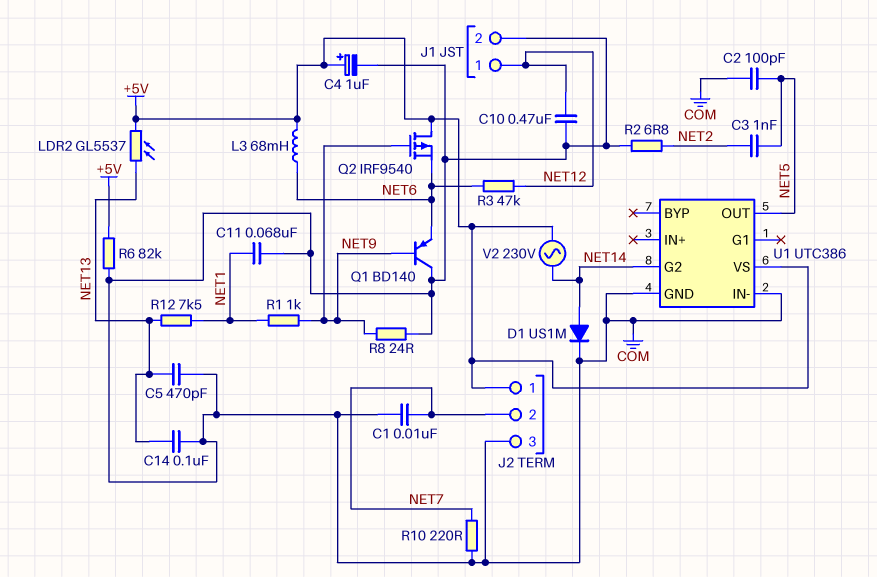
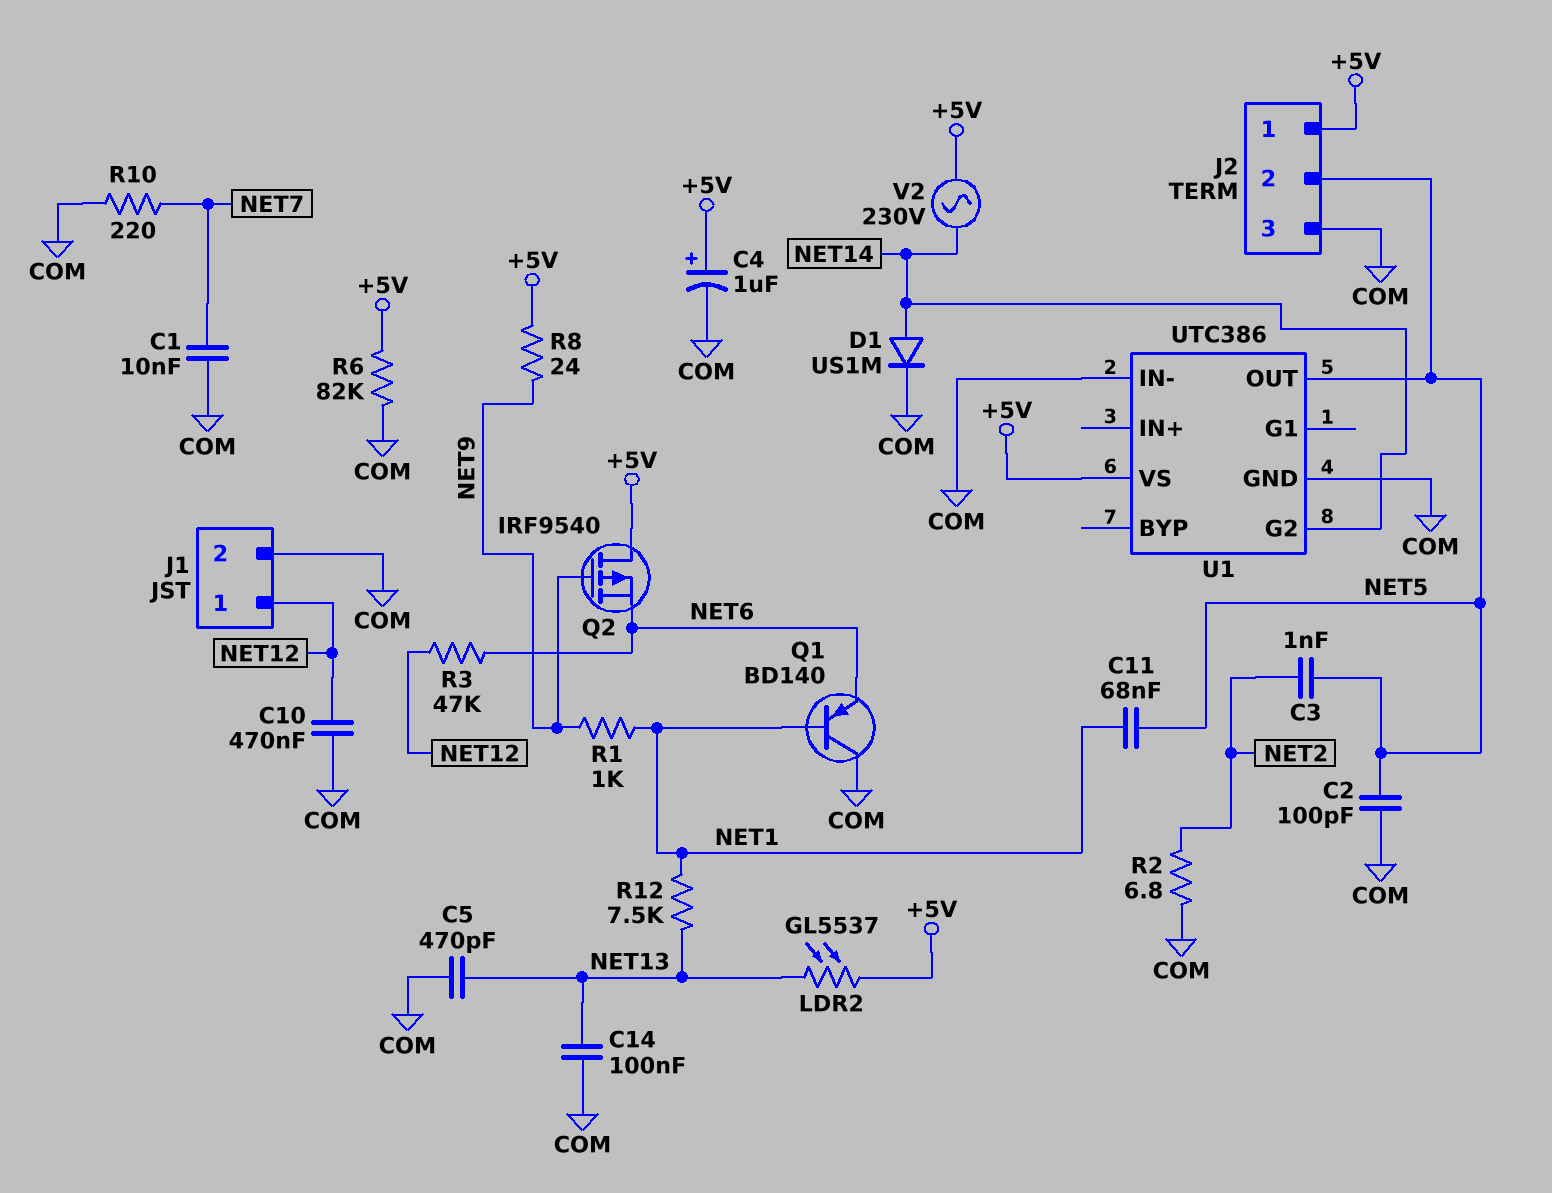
C11: 68nF (COM, NET1) -> 68nF (NET1, NET5)
J2 pin 2: NET7 -> NET5
L3: 68mH (+5V, NET6) -> none
Q1: PNP BD140 (B NET9, C COM, E NET6) -> PNP BD140 (B NET1, C COM, E NET6)
R8: 24 (COM, NET9) -> 24 (+5V, NET9)

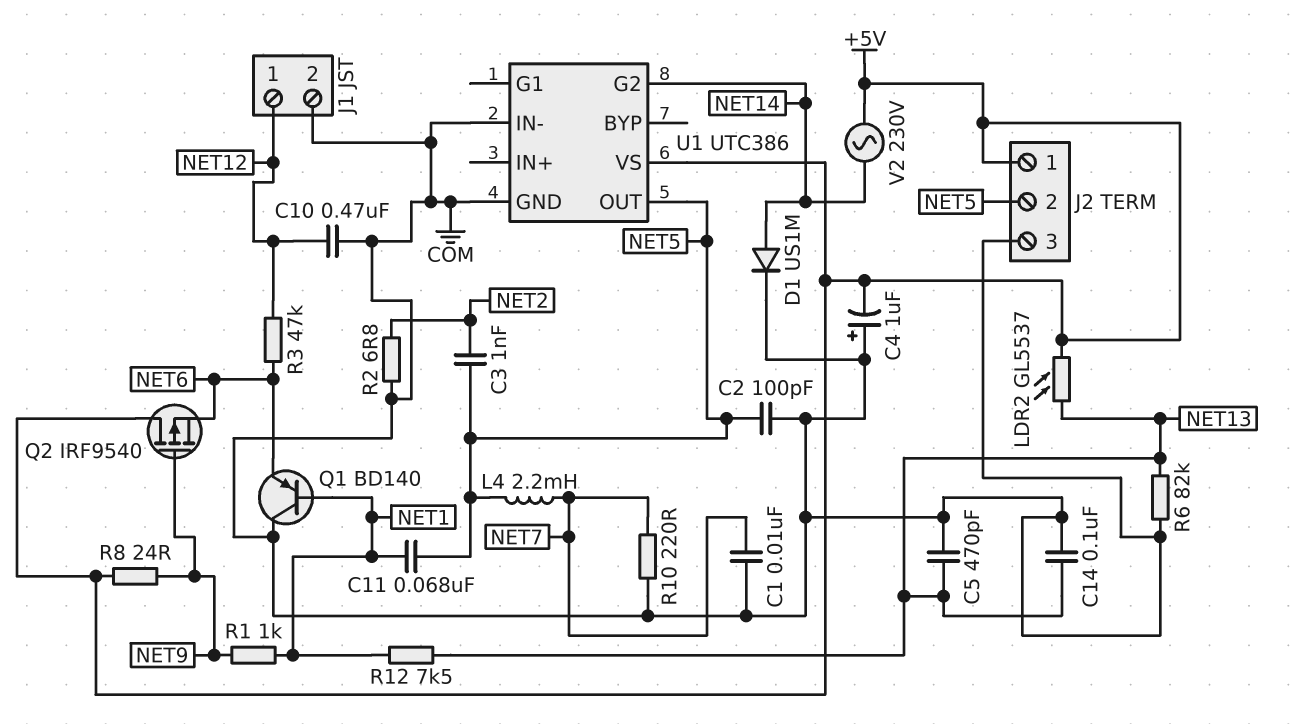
C4: 1uF (plus +5V, minus COM) -> 1uF (plus COM, minus +5V)
L4: none -> 2.2mH (NET5, NET7)
R6: 82k (+5V, COM) -> 82k (COM, NET13)

